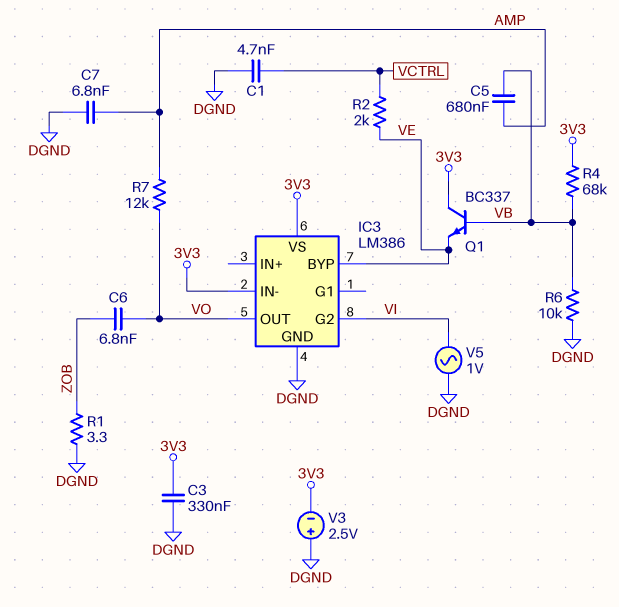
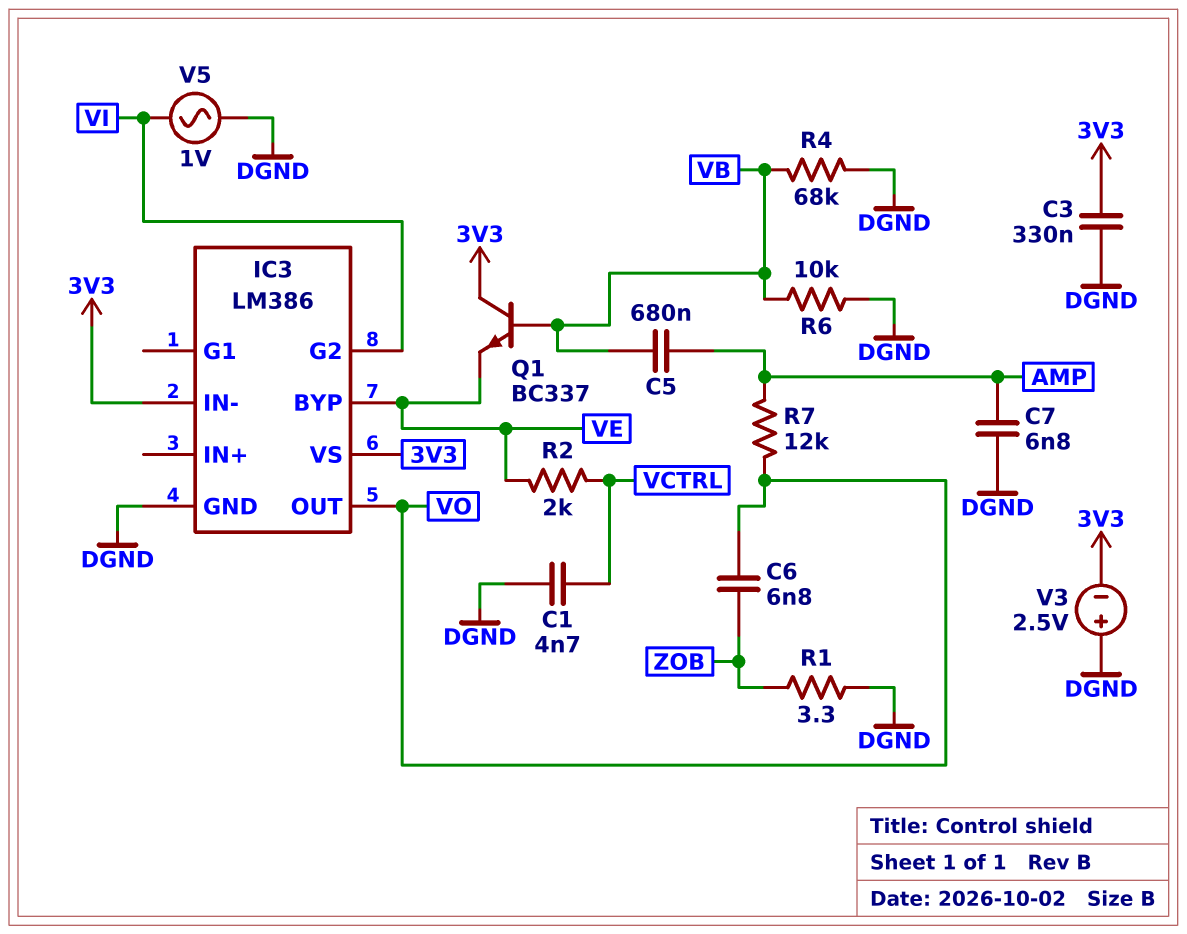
R4: 68k (3V3, VB) -> 68k (DGND, VB)

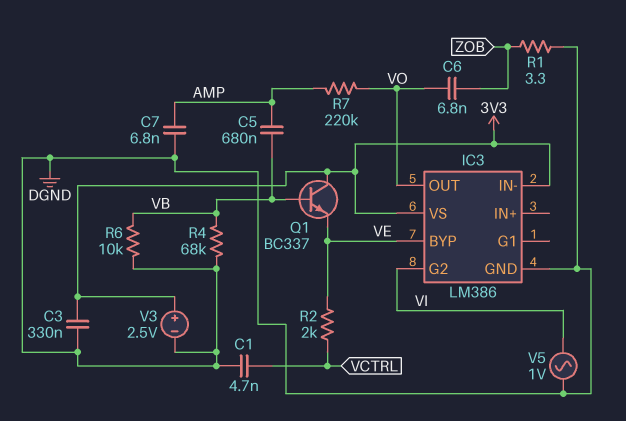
R7: 12k (AMP, VO) -> 220k (AMP, VO)
V3: 2.5V (plus DGND, minus 3V3) -> 2.5V (plus 3V3, minus DGND)

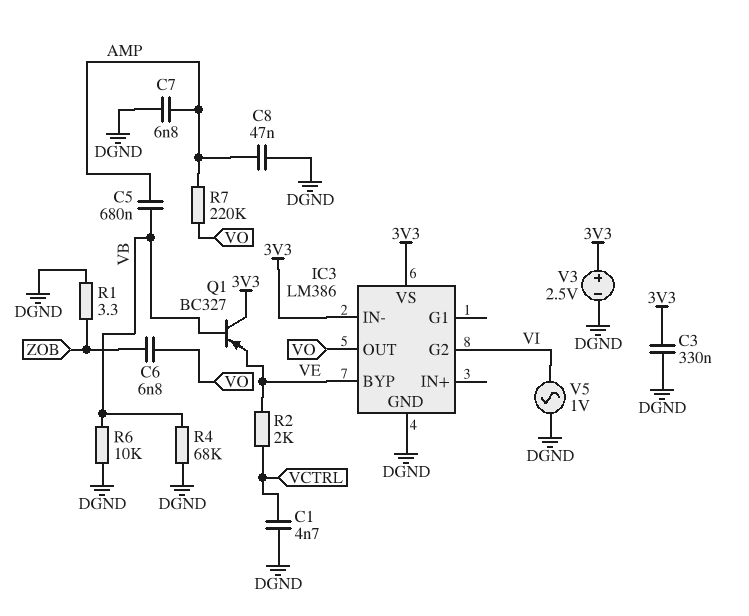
C8: none -> 47nF (AMP, DGND)
Q1: NPN BC337 (B VB, C 3V3, E VE) -> PNP BC327 (B VB, C 3V3, E VE)

